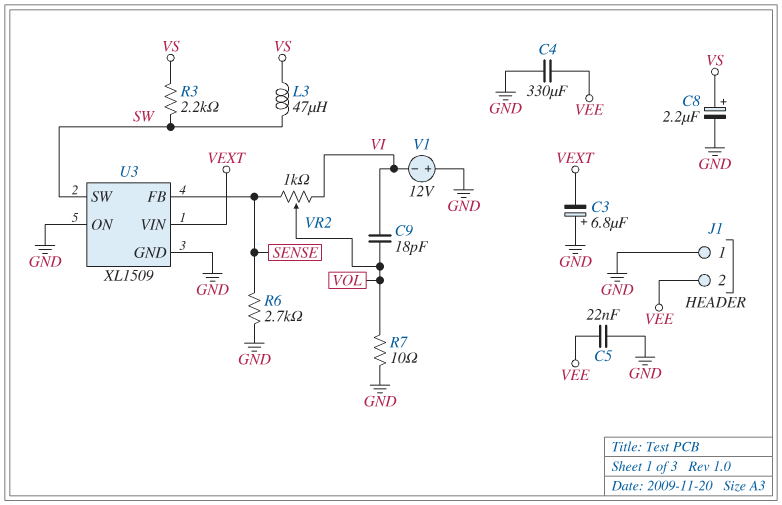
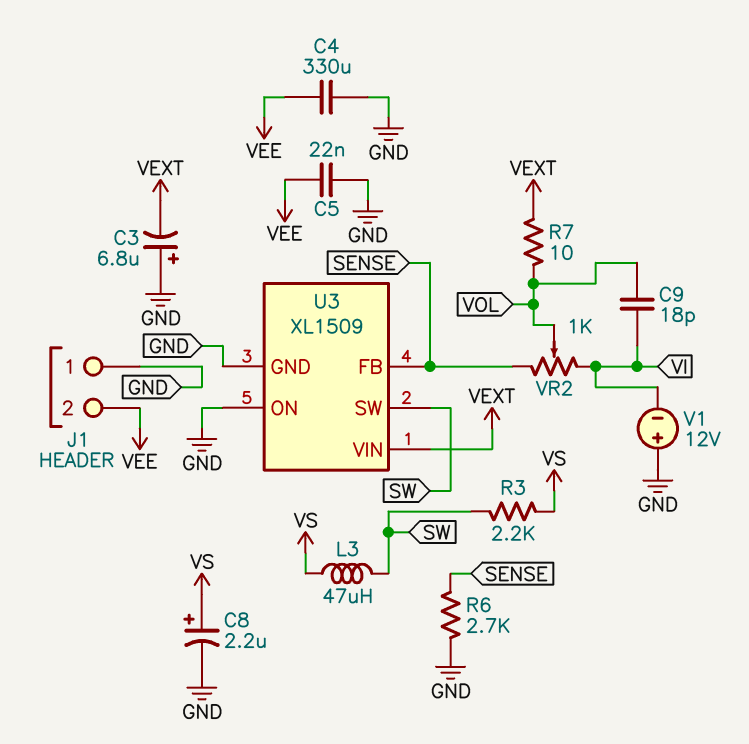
R7: 10 (GND, VOL) -> 10 (VEXT, VOL)

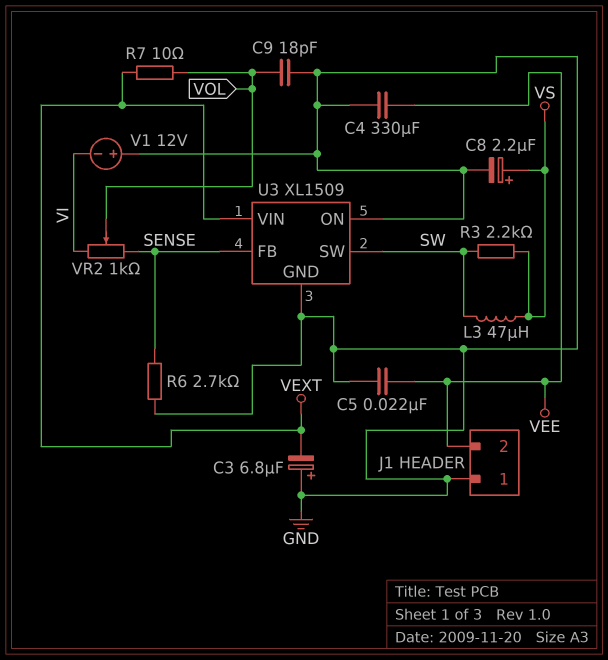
C9: 18pF (VI, VOL) -> 18pF (GND, VOL)

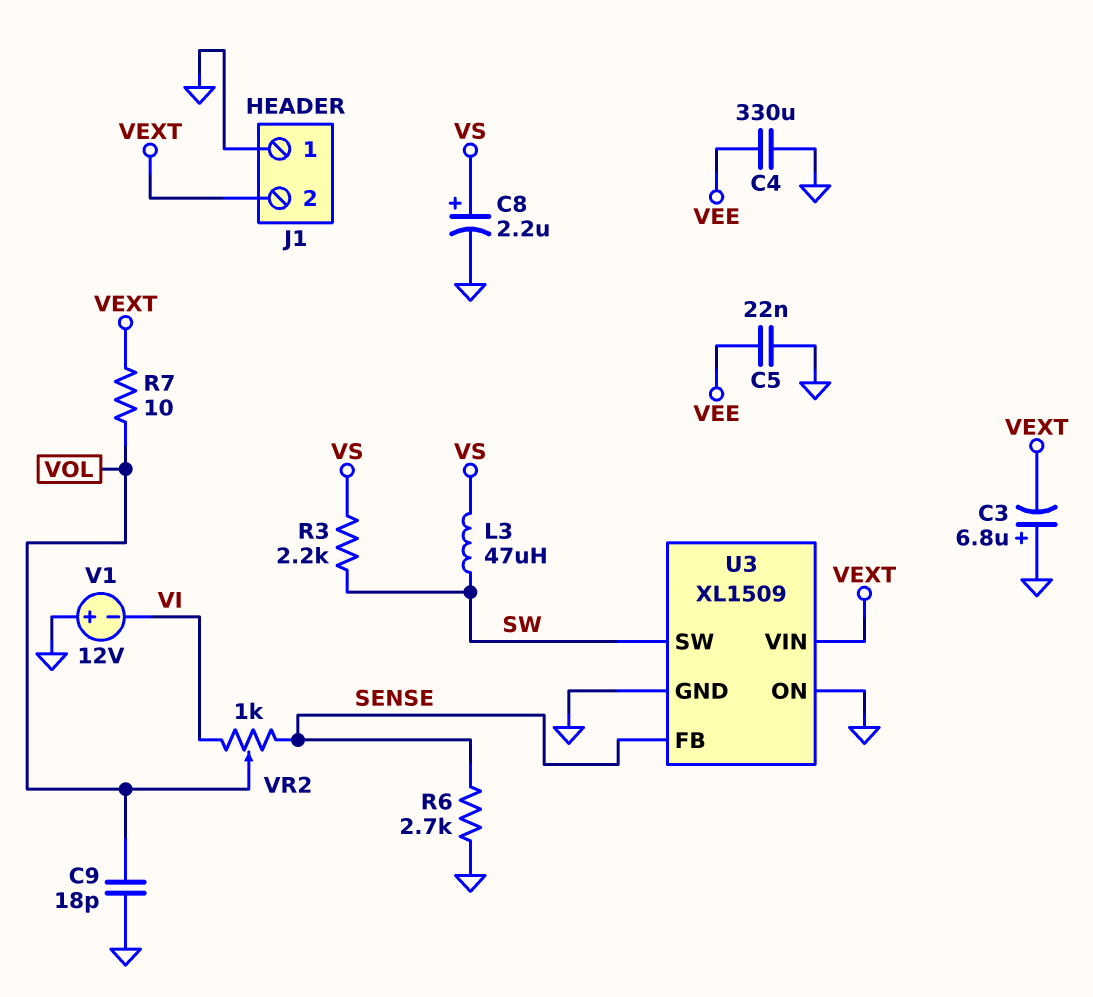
J1 pin 2: VEE -> VEXT

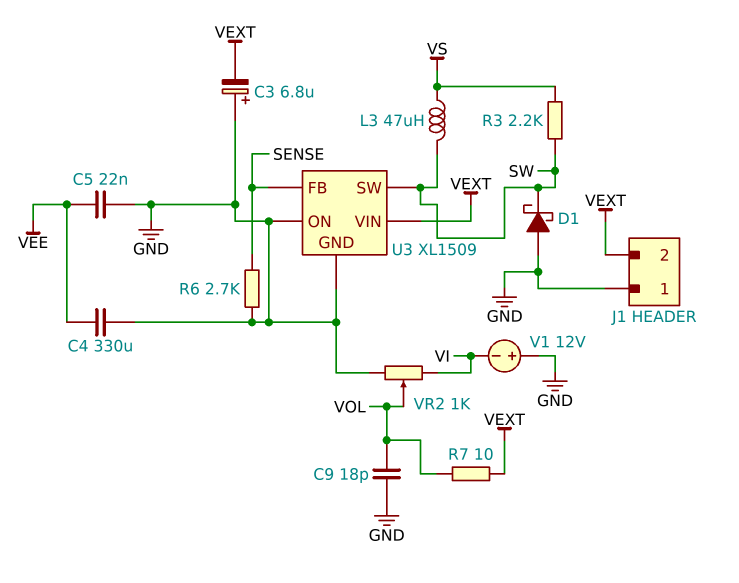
C8: 2.2uF (plus VS, minus GND) -> none
D1: none -> schottky (A GND, K SW)
VR2: 1k (SENSE, VI, wiper VOL) -> 1k (GND, VI, wiper VOL)

